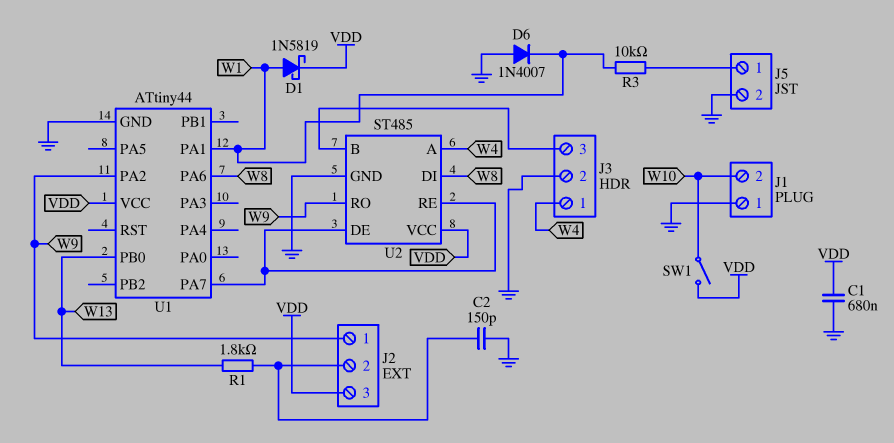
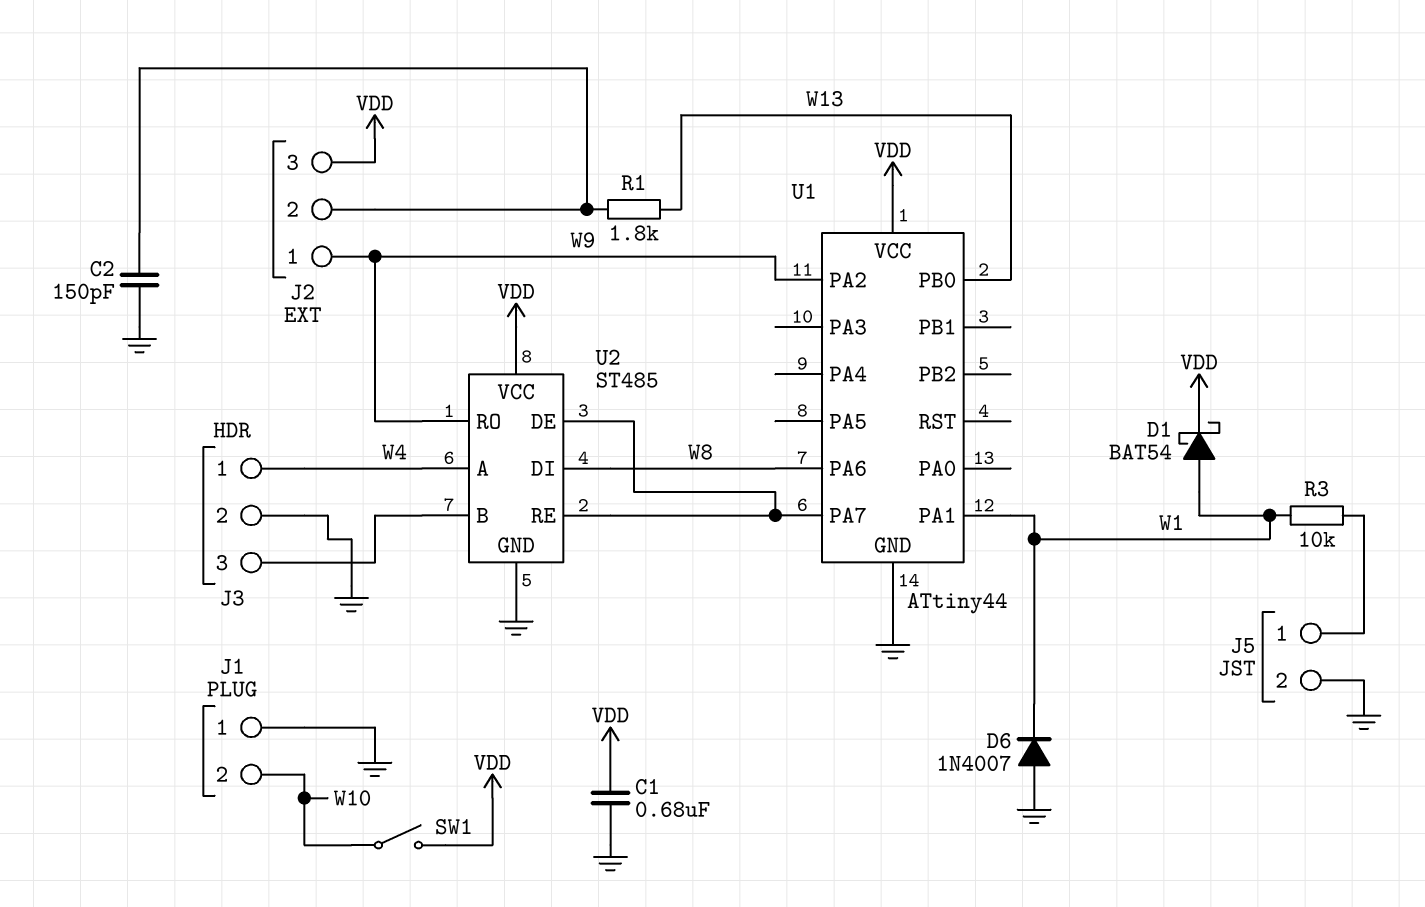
D1: schottky 1N5819 (A W1, K VDD) -> schottky BAT54 (A W1, K VDD)

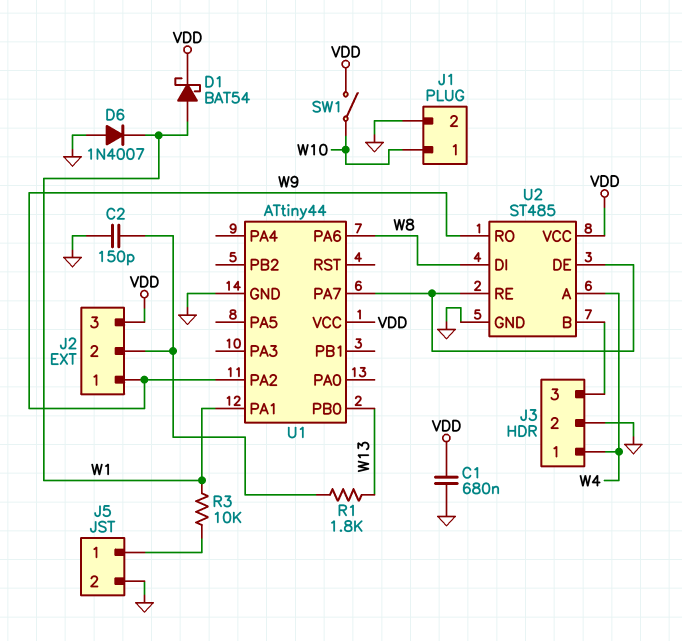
J1 pin 1: GND -> W10
J1 pin 2: W10 -> GND

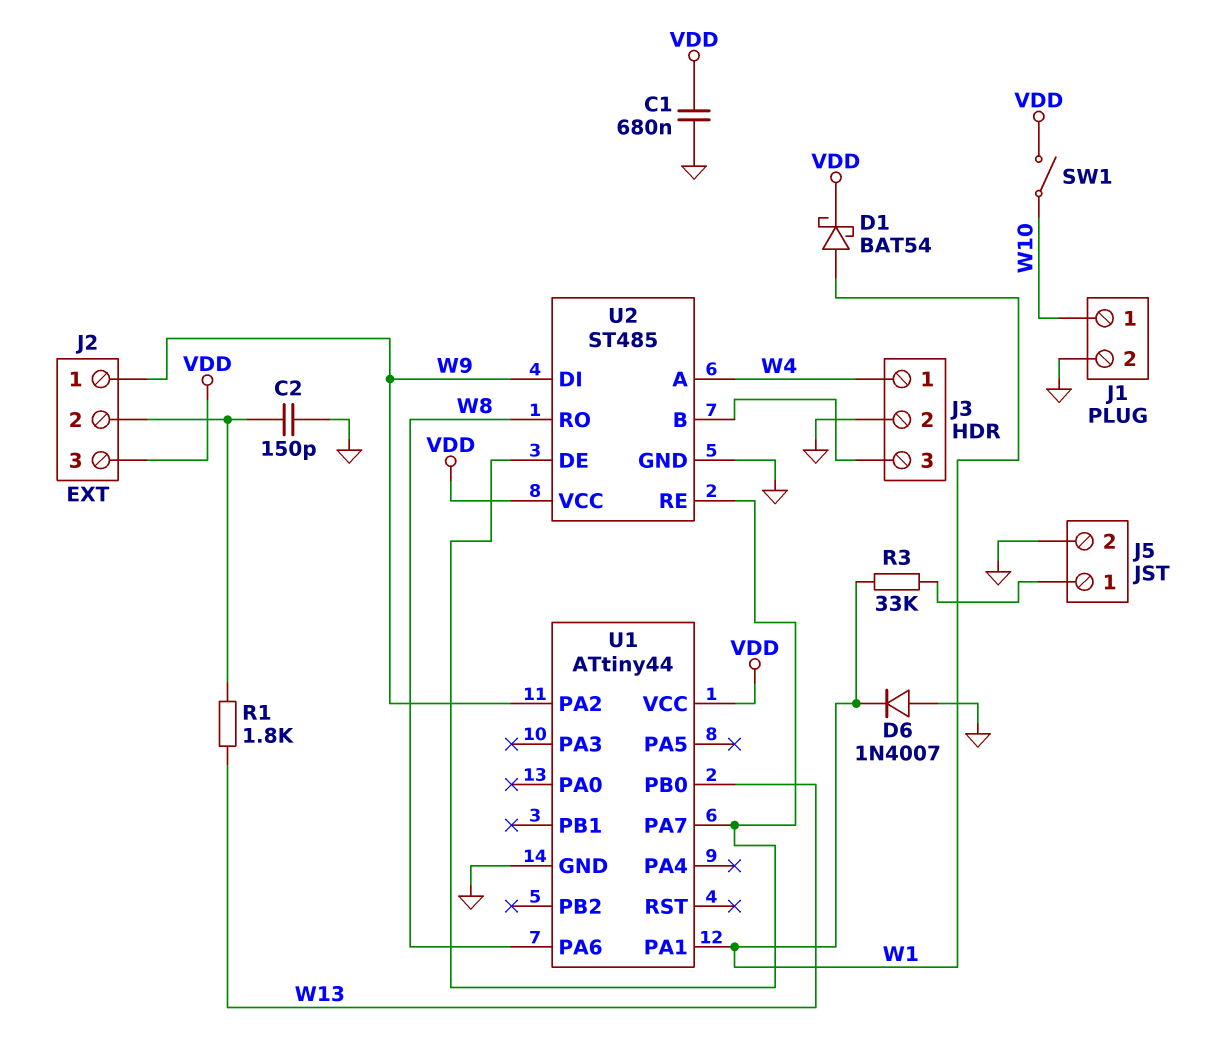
R3: 10k (J5/1, W1) -> 33k (J5/1, W1)
U2 pin DI: W8 -> W9
U2 pin RO: W9 -> W8

